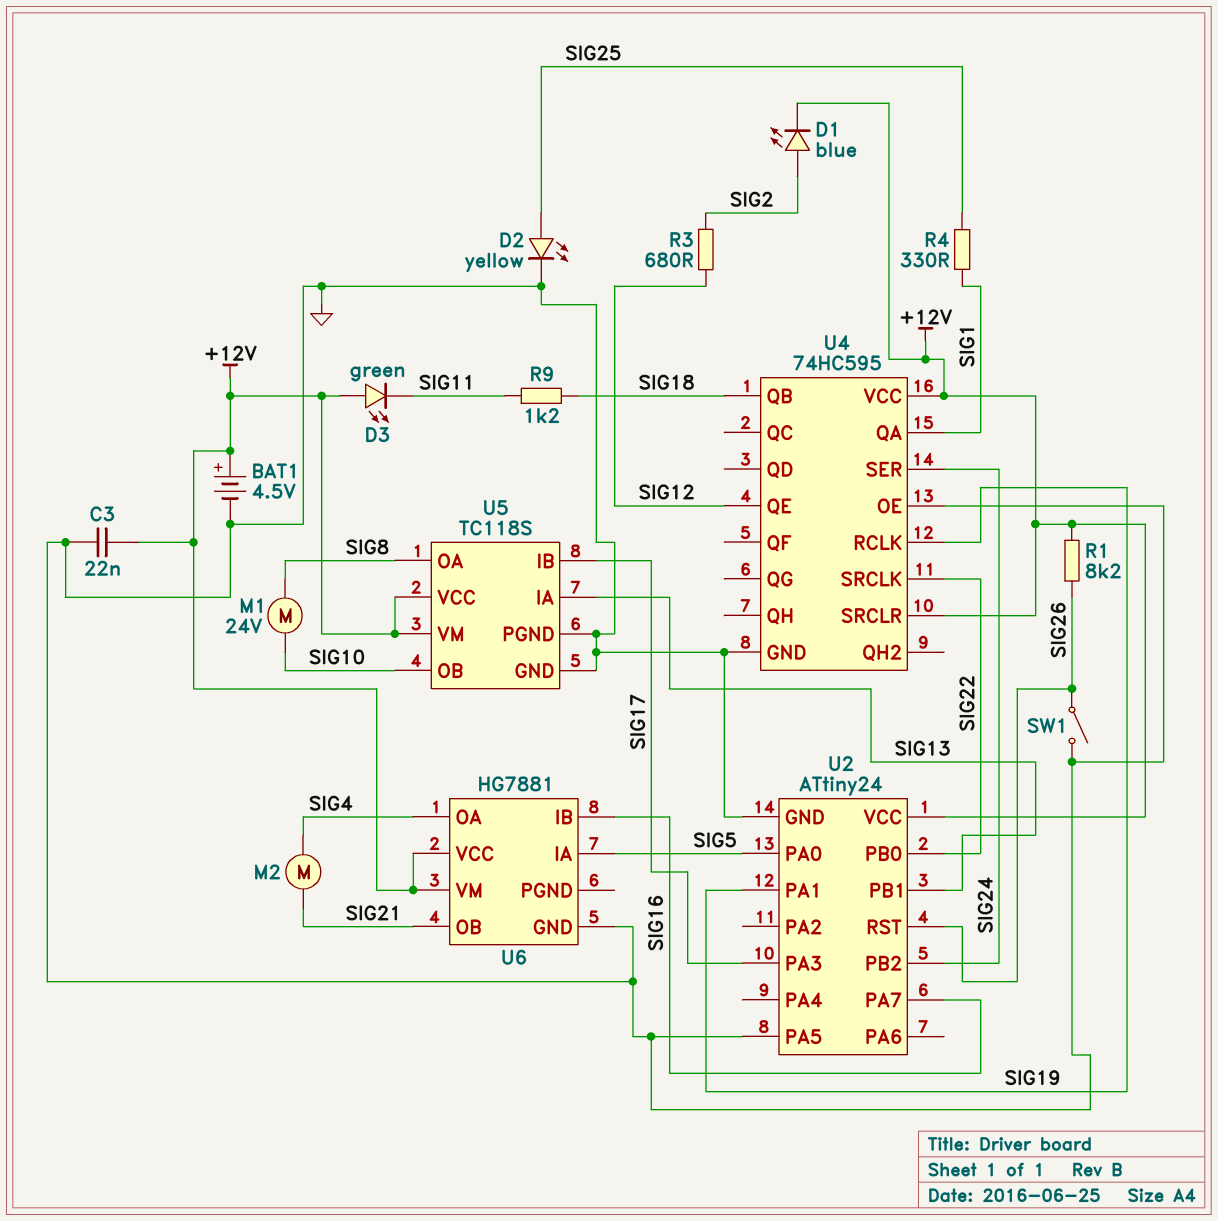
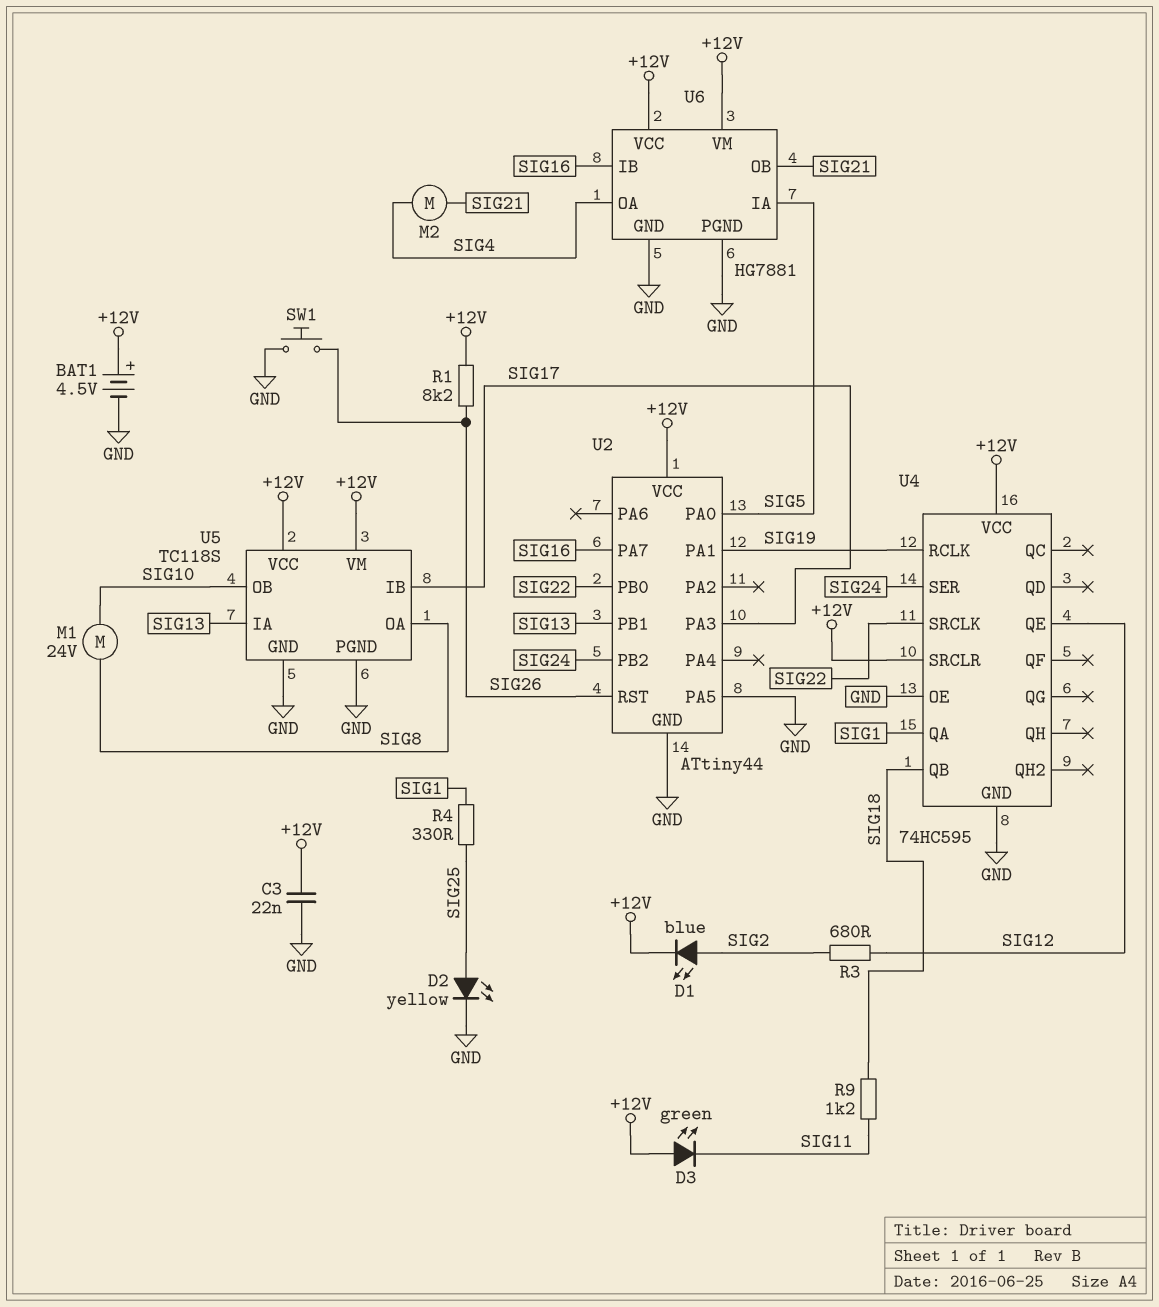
SW1: switch (GND, SIG26) -> button (GND, SIG26)
U2: ATtiny24 -> ATtiny44
U6 pin PGND: none -> GND

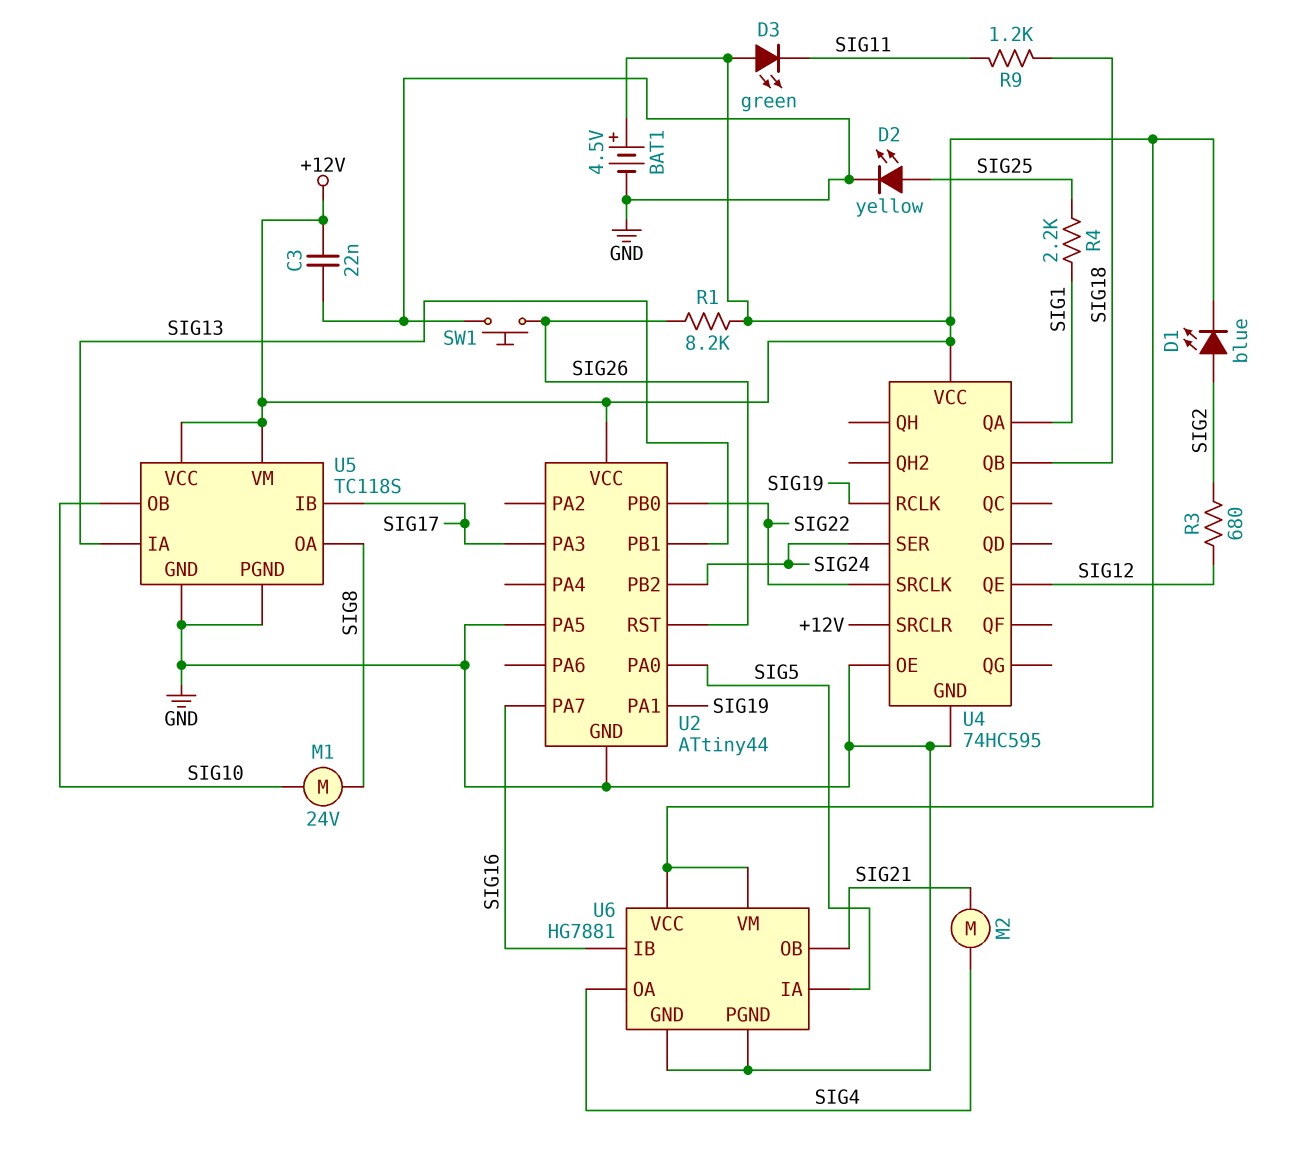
R4: 330 (SIG1, SIG25) -> 2.2k (SIG1, SIG25)

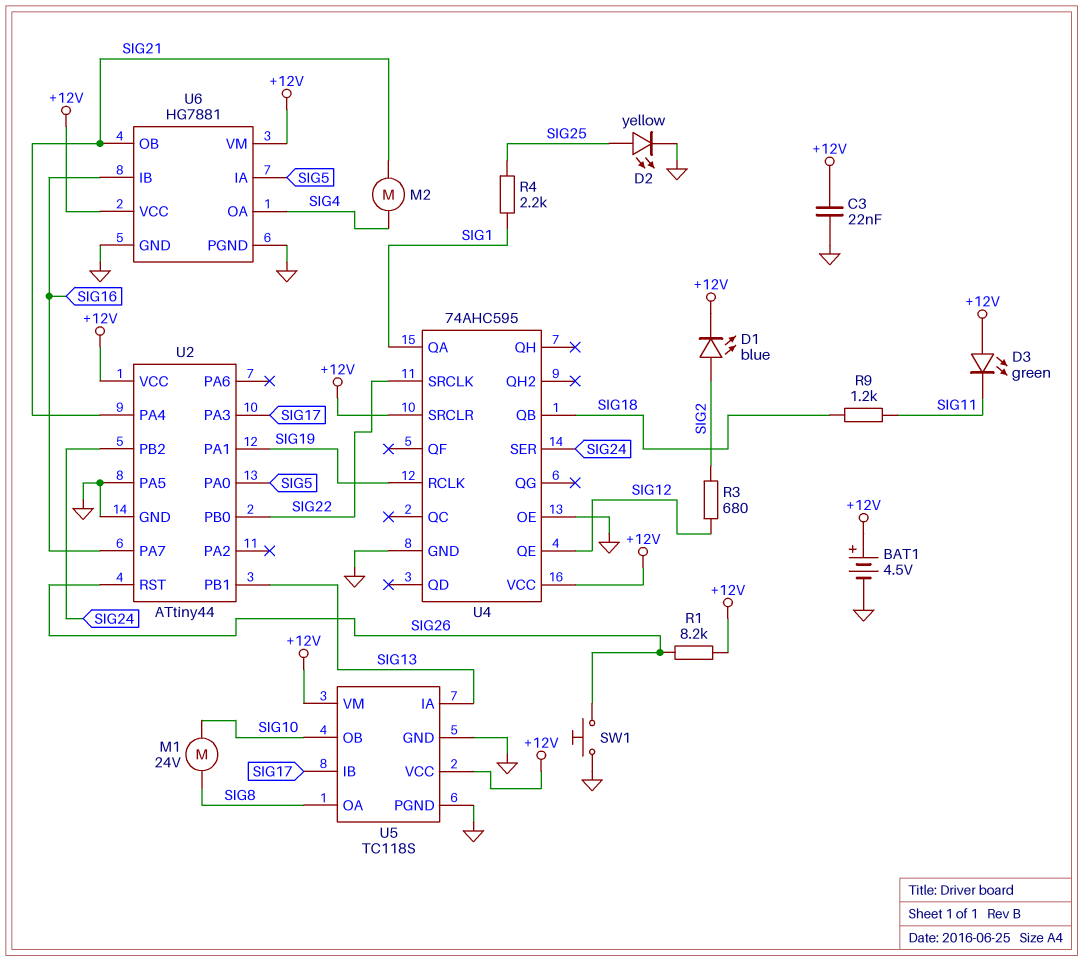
U2 pin PA4: none -> SIG21
U4: 74HC595 -> 74AHC595

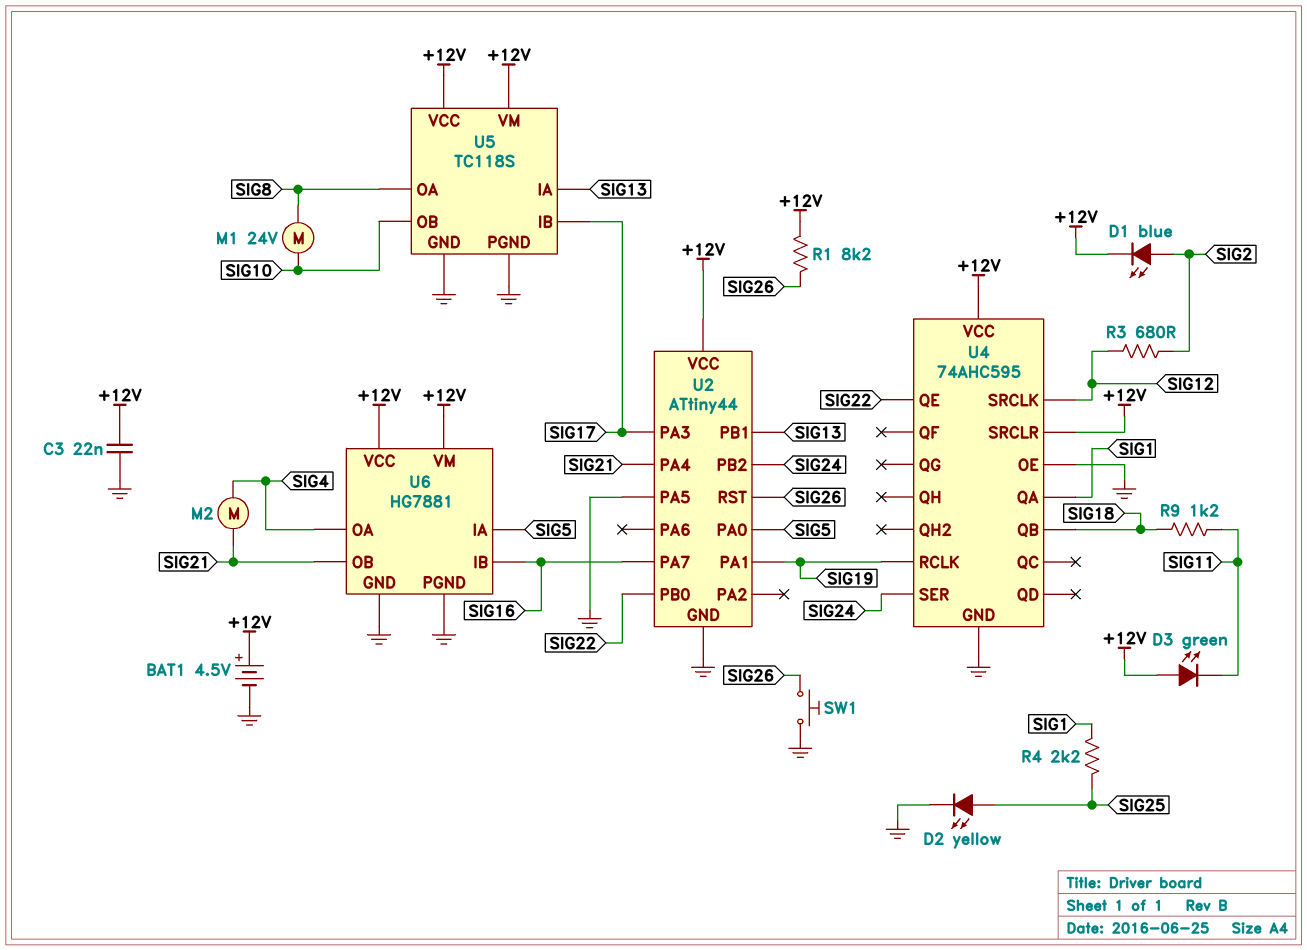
U4 pin QE: SIG12 -> SIG22
U4 pin SRCLK: SIG22 -> SIG12

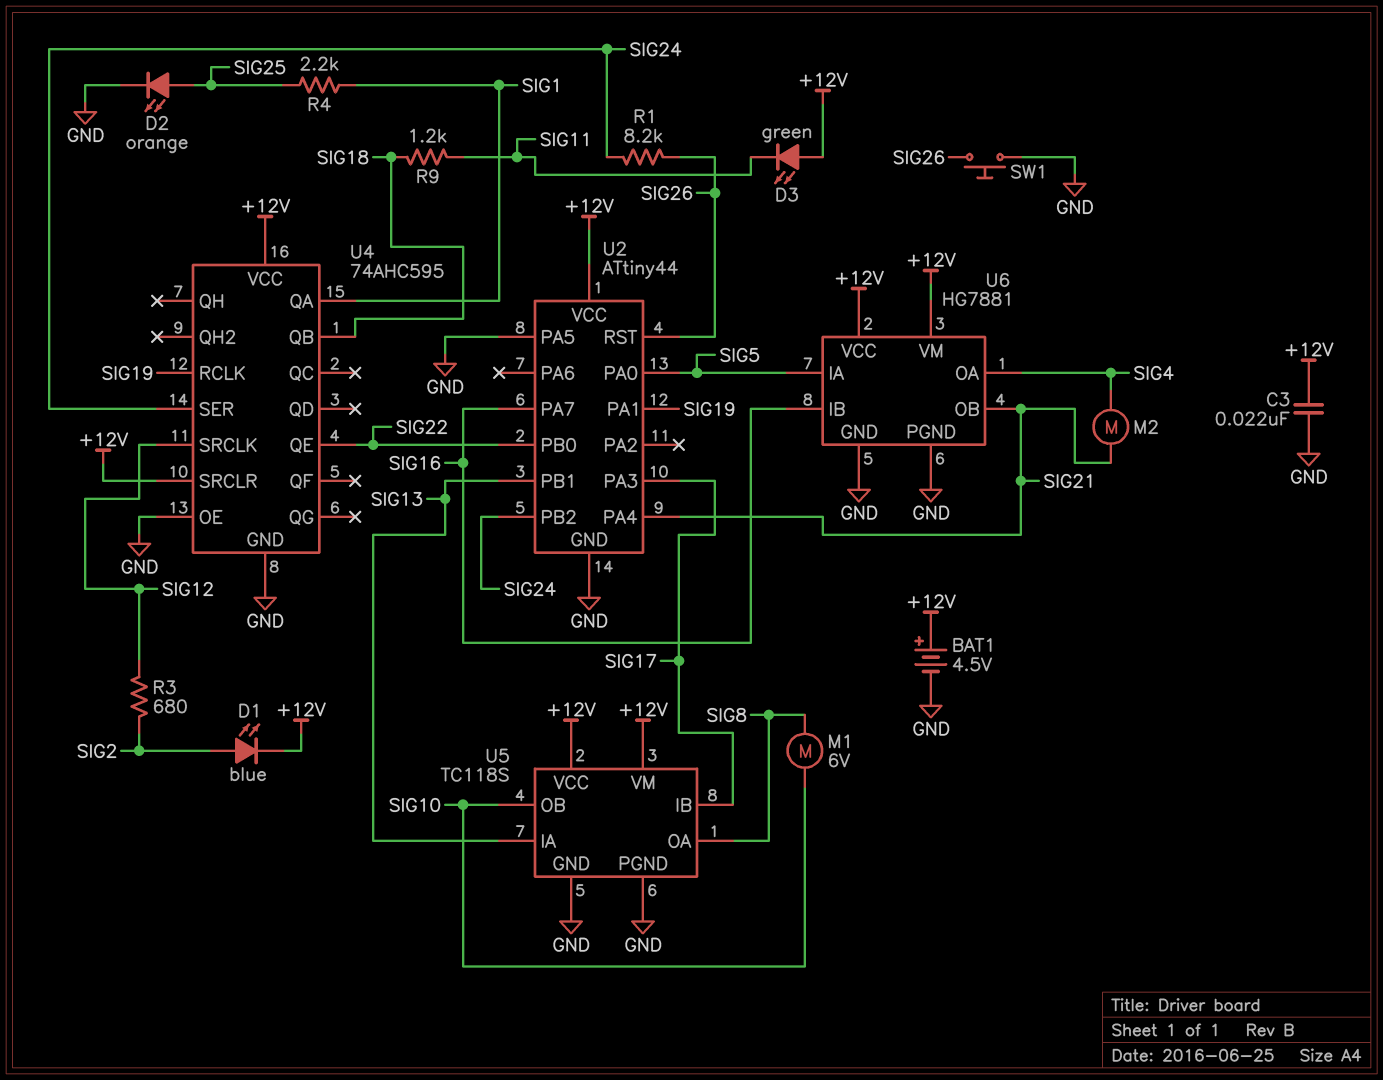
D2: LED yellow (A SIG25, K GND) -> LED orange (A SIG25, K GND)
M1: motor 24V (SIG8, SIG10) -> motor 6V (SIG8, SIG10)
R1: 8.2k (+12V, SIG26) -> 8.2k (SIG24, SIG26)

